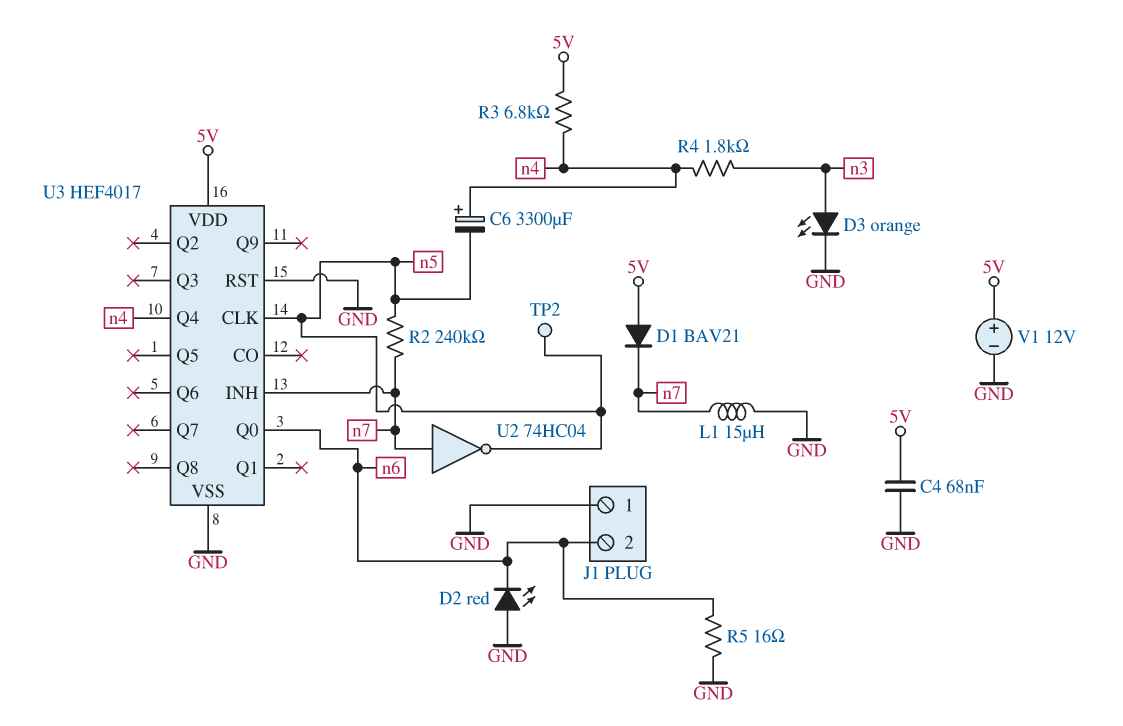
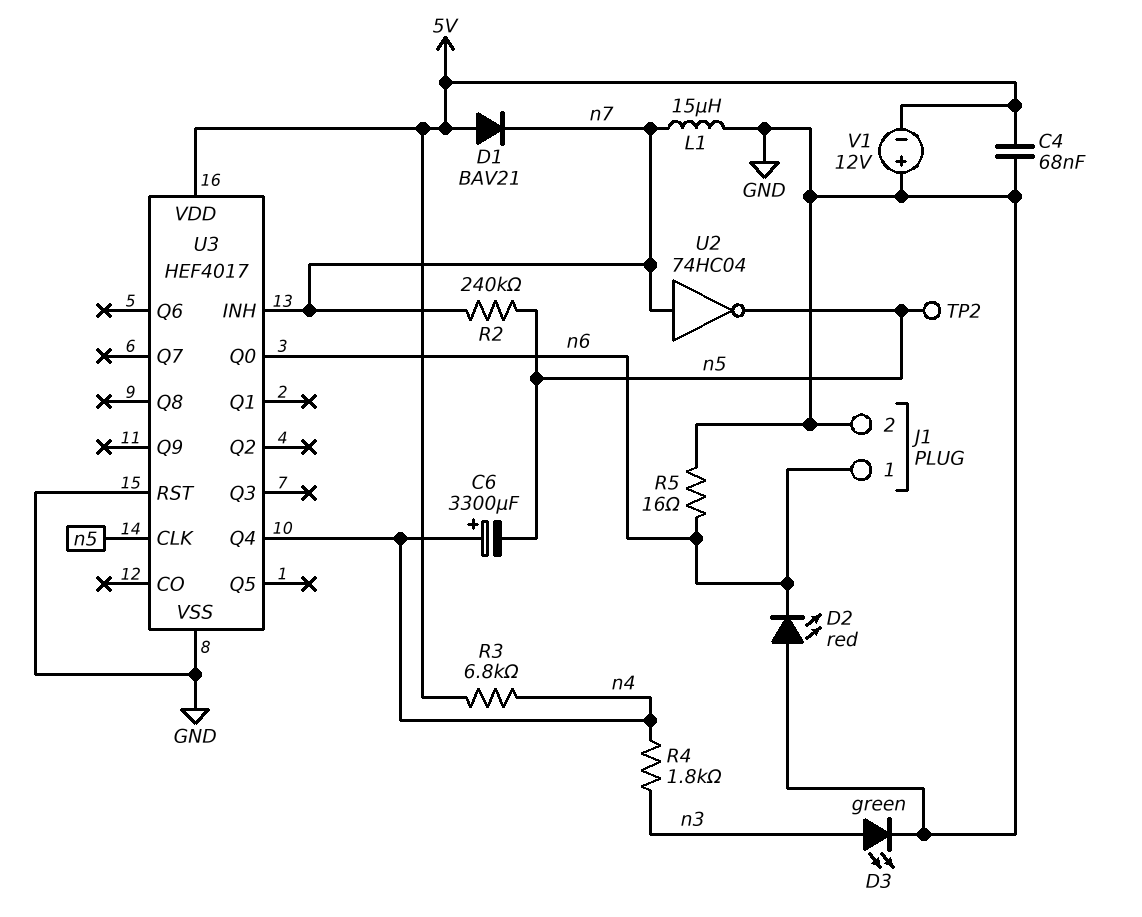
D3: LED orange (A n3, K GND) -> LED green (A n3, K GND)
J1 pin 1: GND -> n6
J1 pin 2: n6 -> GND
V1: 12V (plus 5V, minus GND) -> 12V (plus GND, minus 5V)

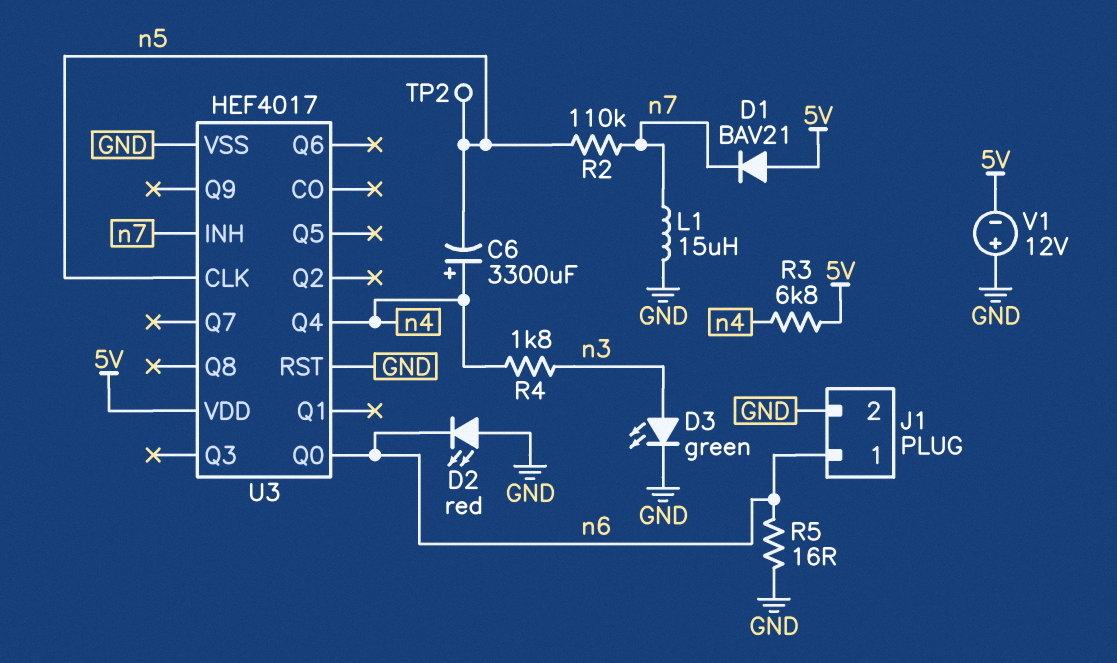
C4: 68nF (5V, GND) -> none
R2: 240k (n5, n7) -> 110k (n5, n7)
U2: NOT 74HC04 (in n7, out n5) -> none

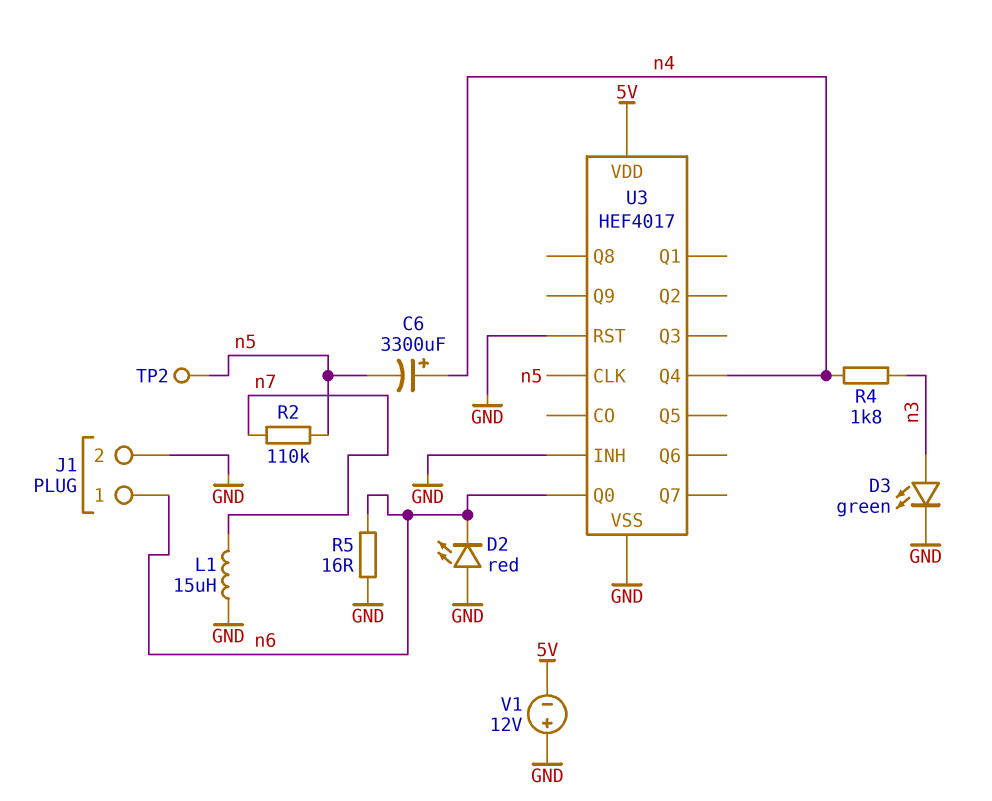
D1: diode BAV21 (A 5V, K n7) -> none
R3: 6.8k (5V, n4) -> none
U3 pin INH: n7 -> GND

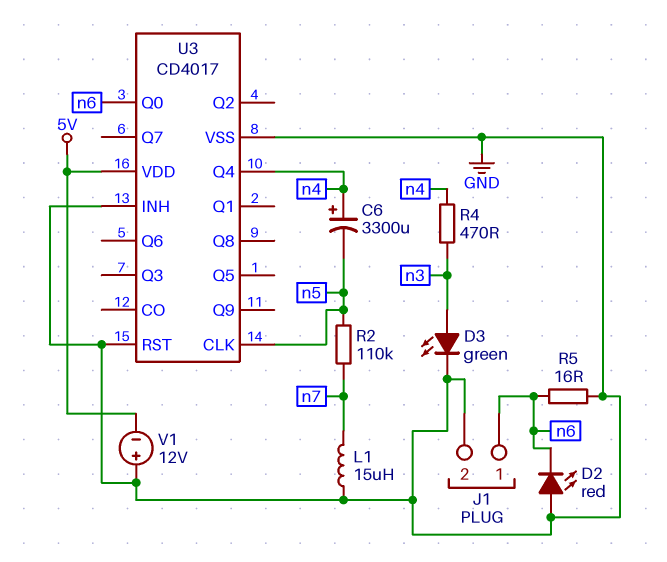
R4: 1.8k (n3, n4) -> 470 (n3, n4)
TP2: test point (n5) -> none
U3: HEF4017 -> CD4017

